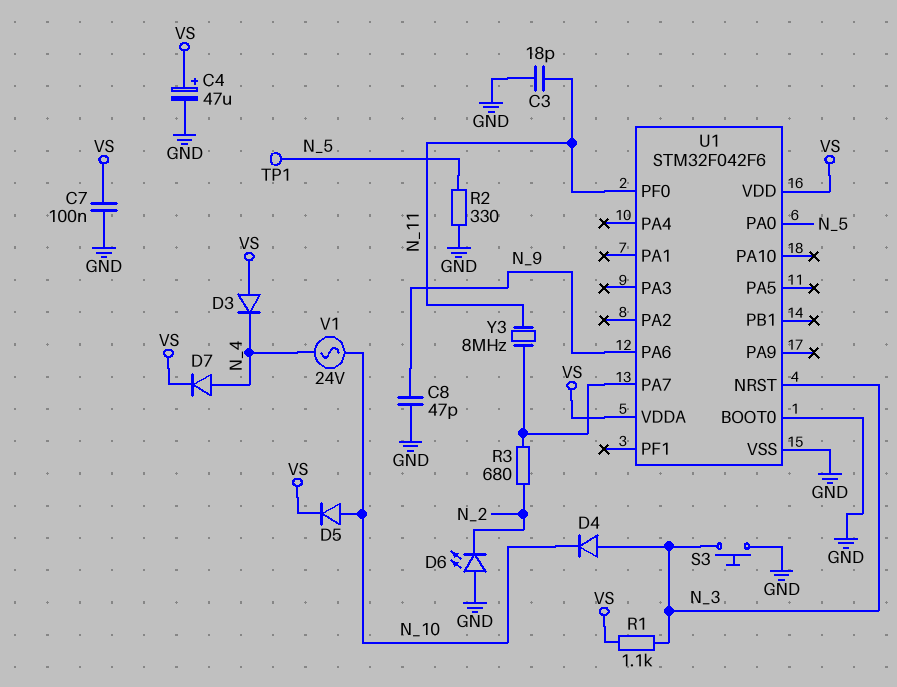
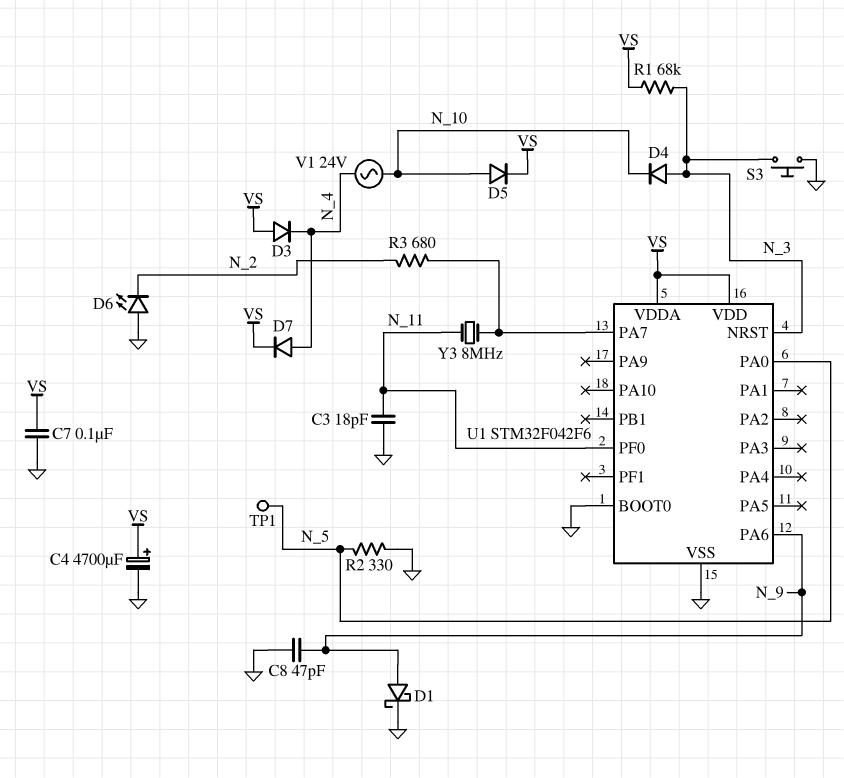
C4: 47uF (plus VS, minus GND) -> 4700uF (plus VS, minus GND)
D1: none -> schottky (A N_9, K GND)
R1: 1.1k (N_3, VS) -> 68k (N_3, VS)

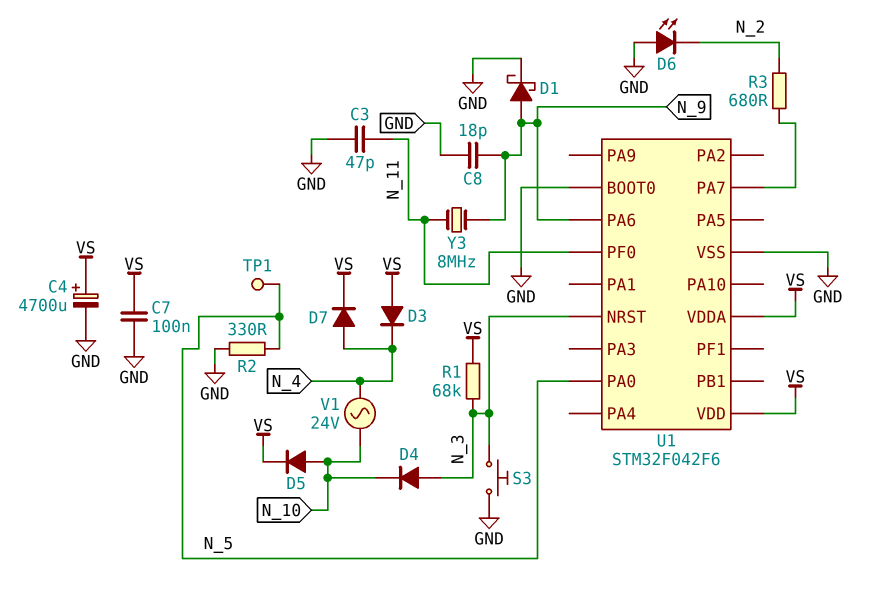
C3: 18pF (GND, N_11) -> 47pF (GND, N_11)
C8: 47pF (GND, N_9) -> 18pF (GND, N_9)
Y3: 8MHz (N_11, U1/PA7) -> 8MHz (N_9, N_11)

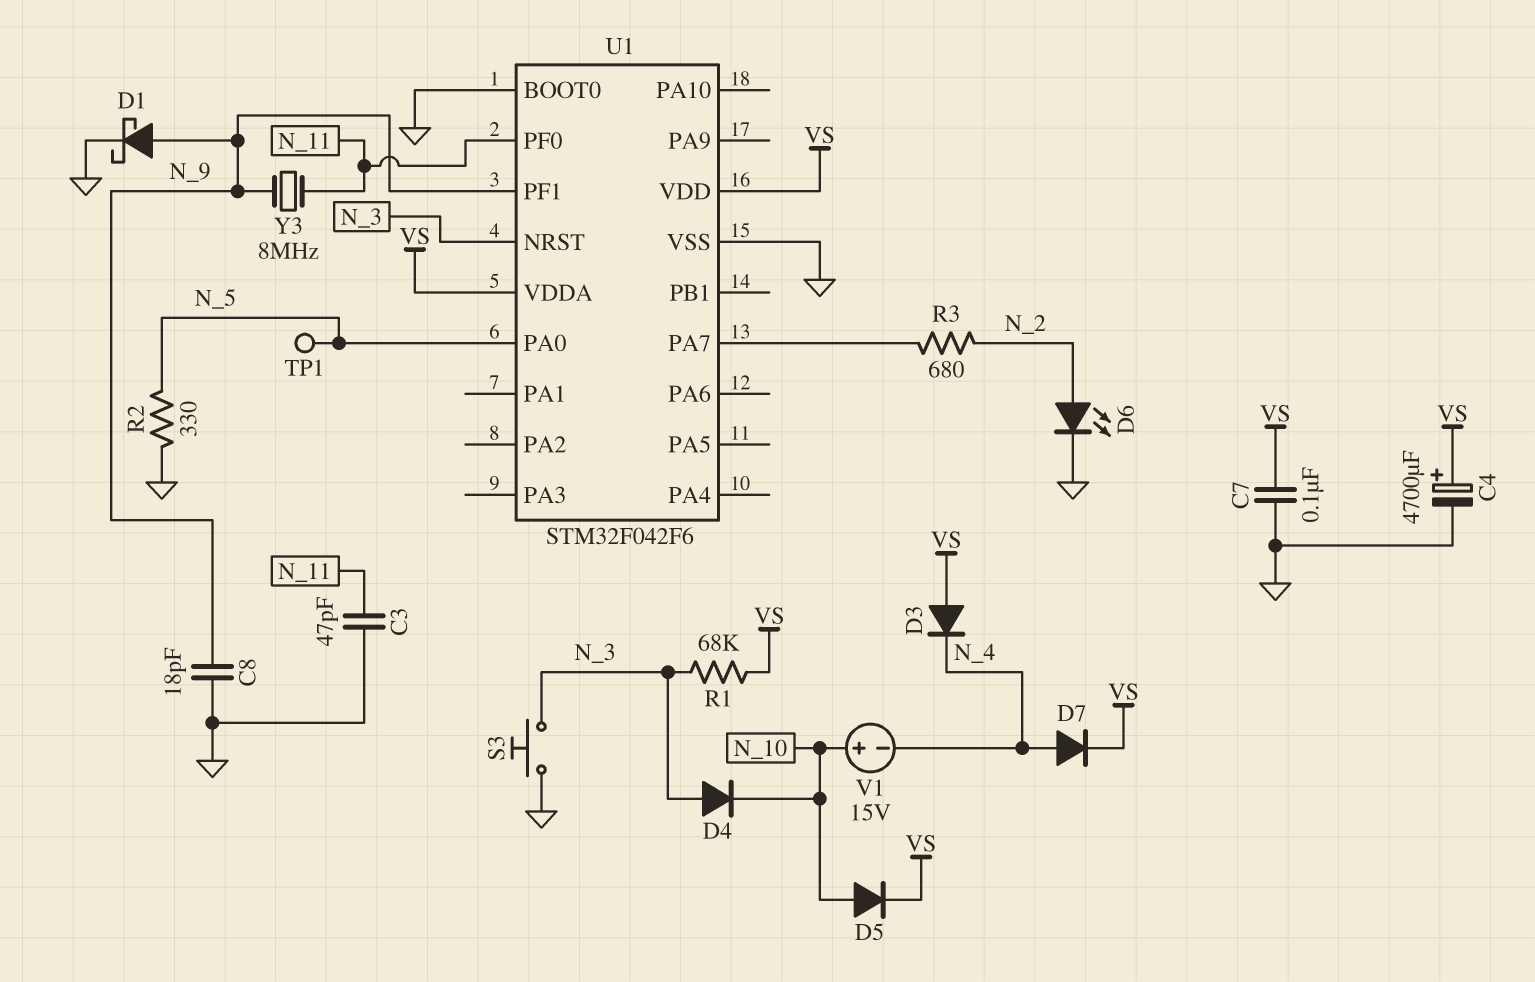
D6: LED (A GND, K N_2) -> LED (A N_2, K GND)
U1 pin PA6: N_9 -> none
U1 pin PF1: none -> N_9
V1: AC 24V (N_4, N_10) -> 15V (plus N_10, minus N_4)

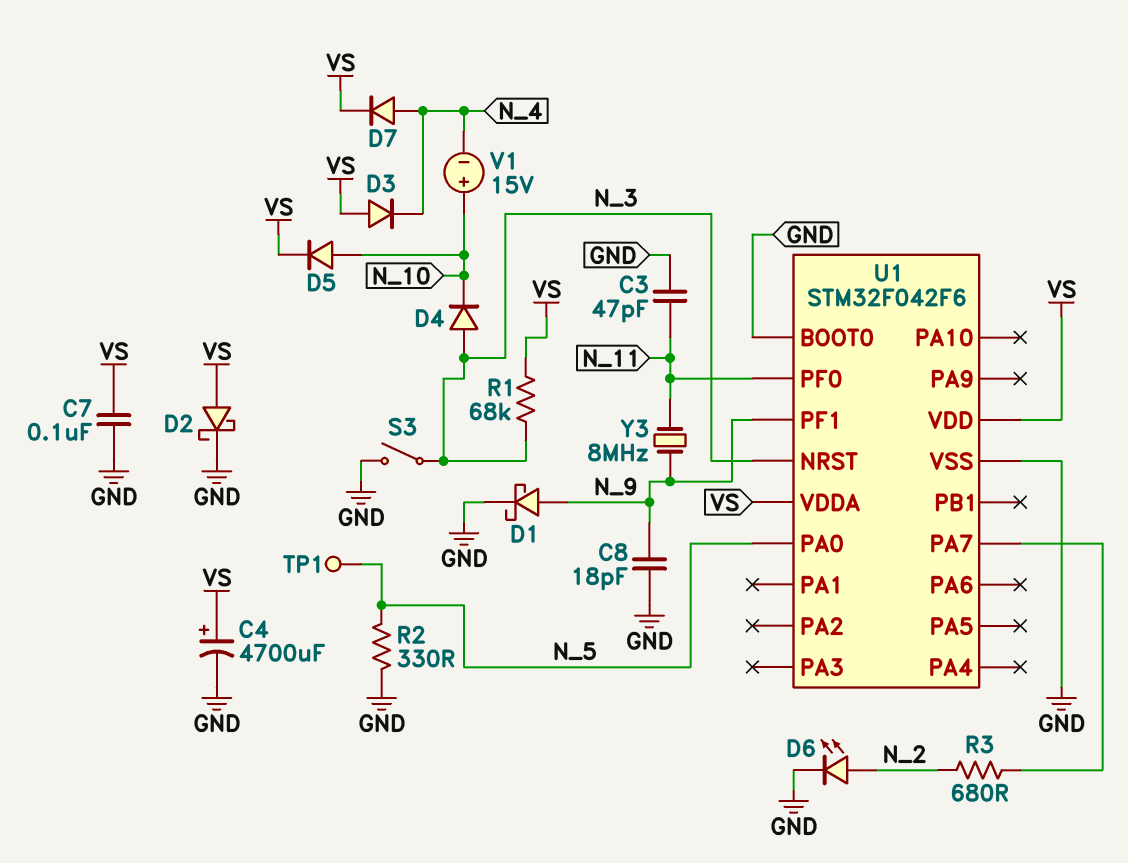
D2: none -> schottky (A VS, K GND)
S3: button (GND, N_3) -> switch (GND, N_3)

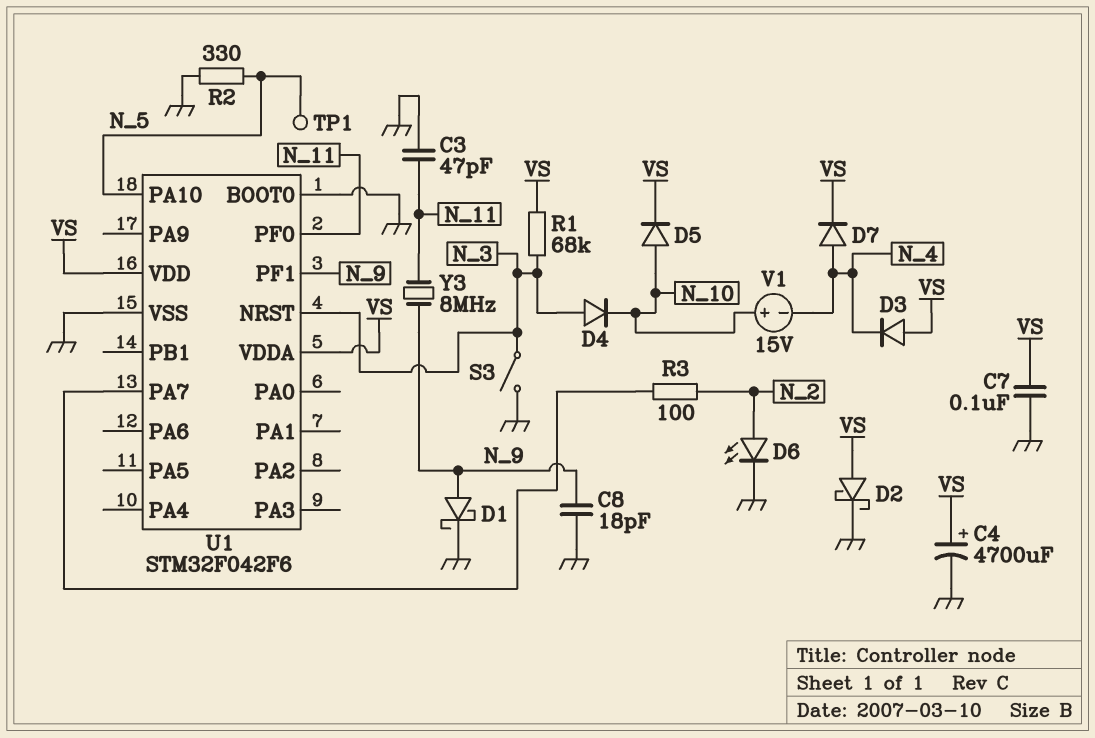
R3: 680 (N_2, U1/PA7) -> 100 (N_2, U1/PA7)
U1 pin PA0: N_5 -> none
U1 pin PA10: none -> N_5

